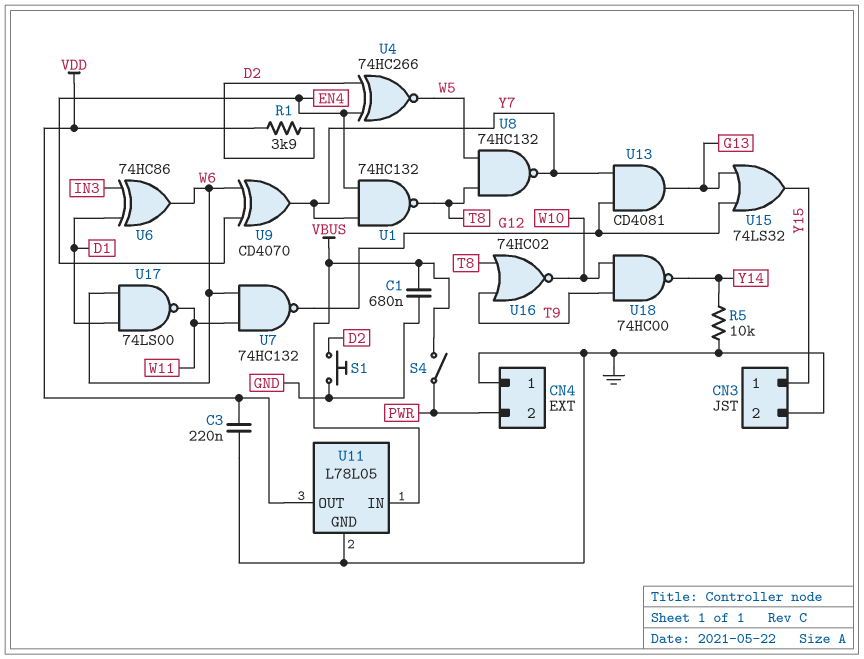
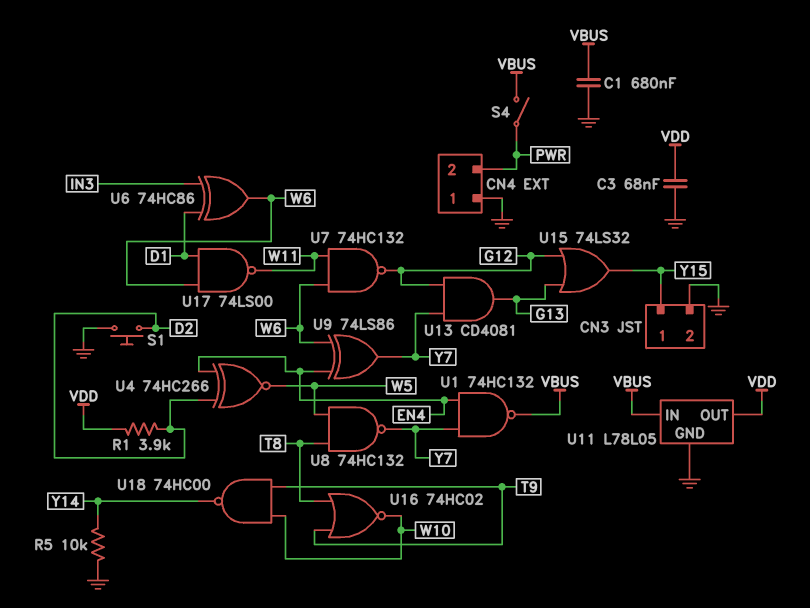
C3: 220nF (GND, VDD) -> 68nF (GND, VDD)
U1: NAND 74HC132 (in EN4, in Y7, out T8) -> NAND 74HC132 (in EN4, in Y7, out VBUS)
U9: XOR CD4070 (in EN4, in W6, out Y7) -> XOR 74LS86 (in EN4, in W6, out Y7)

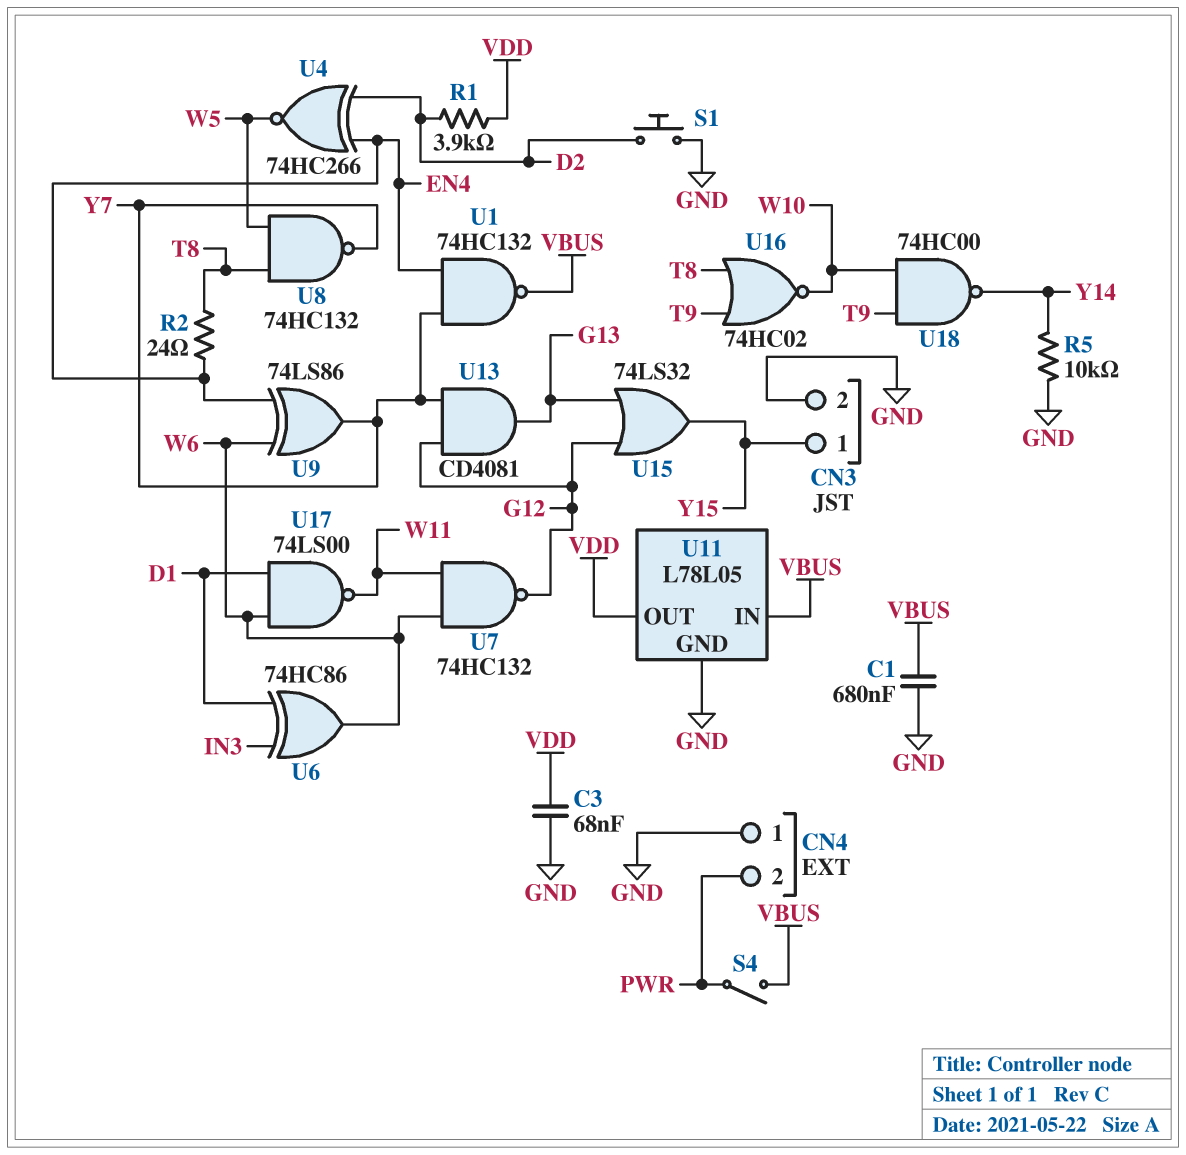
R2: none -> 24 (EN4, T8)

